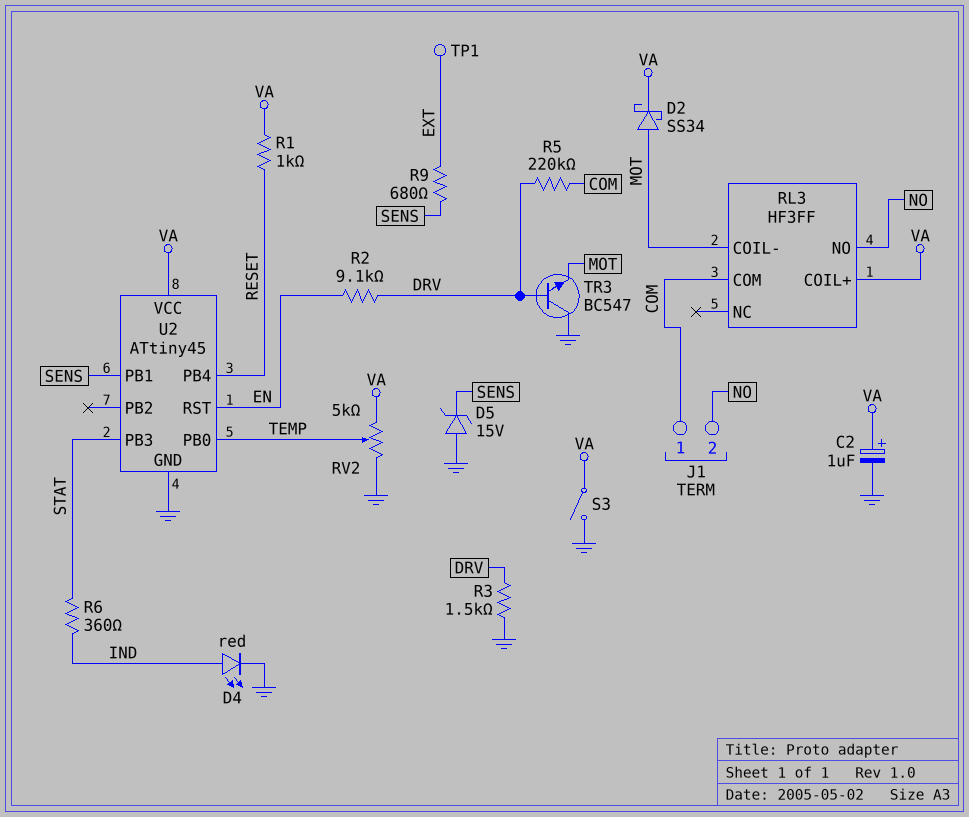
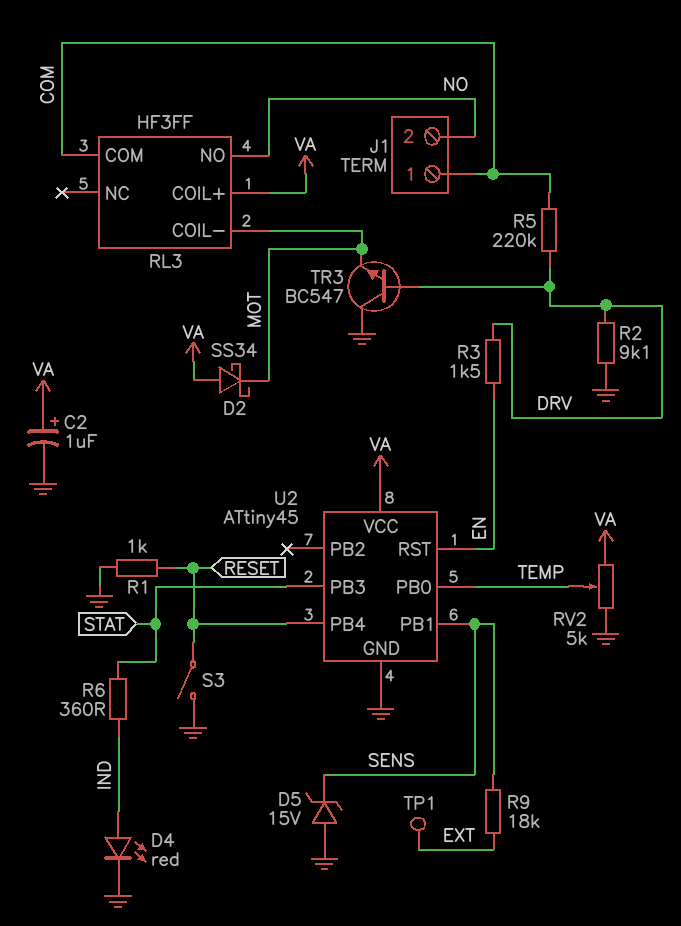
D2: schottky SS34 (A MOT, K VA) -> schottky SS34 (A VA, K MOT)
R1: 1k (RESET, VA) -> 1k (GND, RESET)
R2: 9.1k (DRV, EN) -> 9.1k (DRV, GND)
R3: 1.5k (DRV, GND) -> 1.5k (DRV, EN)
R9: 680 (EXT, SENS) -> 18k (EXT, SENS)
S3: switch (GND, VA) -> switch (GND, RESET)

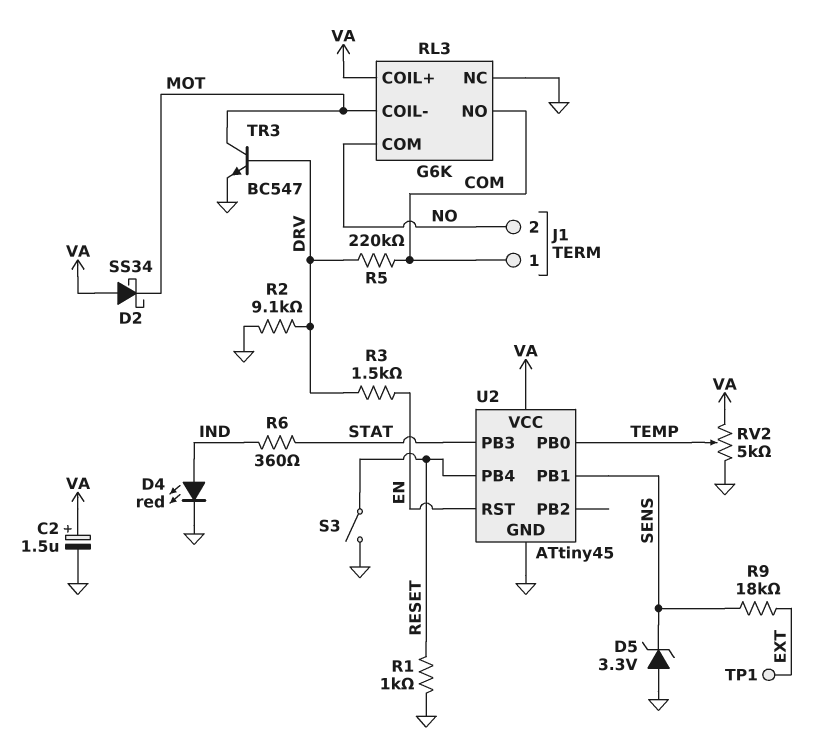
C2: 1uF (plus VA, minus GND) -> 1.5uF (plus VA, minus GND)
D5: zener 15V (A GND, K SENS) -> zener 3.3V (A GND, K SENS)
RL3: HF3FF -> G6K
RL3 pin COM: COM -> NO
RL3 pin NC: none -> GND
RL3 pin NO: NO -> COM
TR3: NPN BC547 (B DRV, C GND, E MOT) -> NPN BC547 (B DRV, C MOT, E GND)

